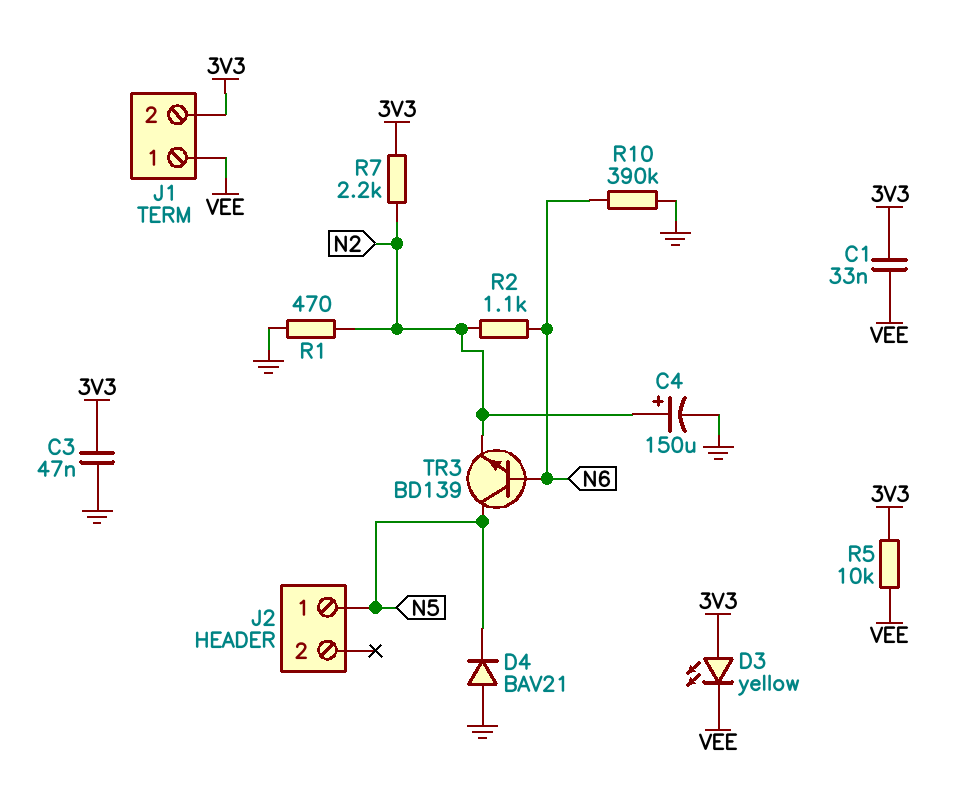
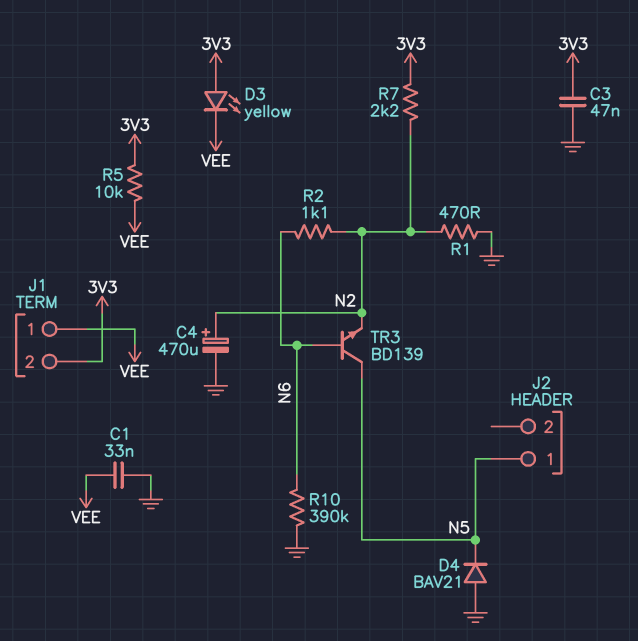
C1: 33nF (3V3, VEE) -> 33nF (GND, VEE)
C4: 150uF (plus N2, minus GND) -> 470uF (plus N2, minus GND)

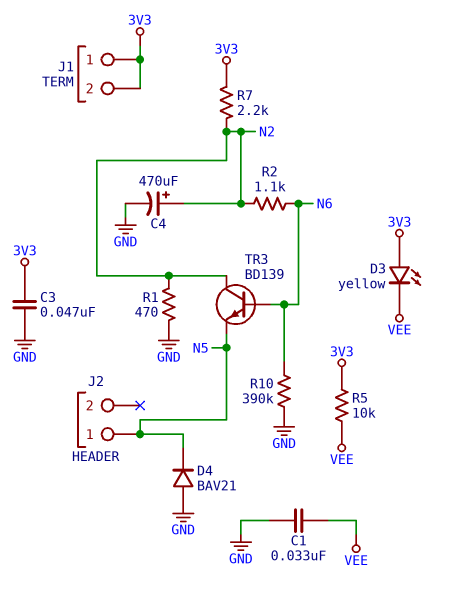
J1 pin 1: VEE -> 3V3
TR3: NPN BD139 (B N6, C N5, E N2) -> NPN BD139 (B N6, C N2, E N5)

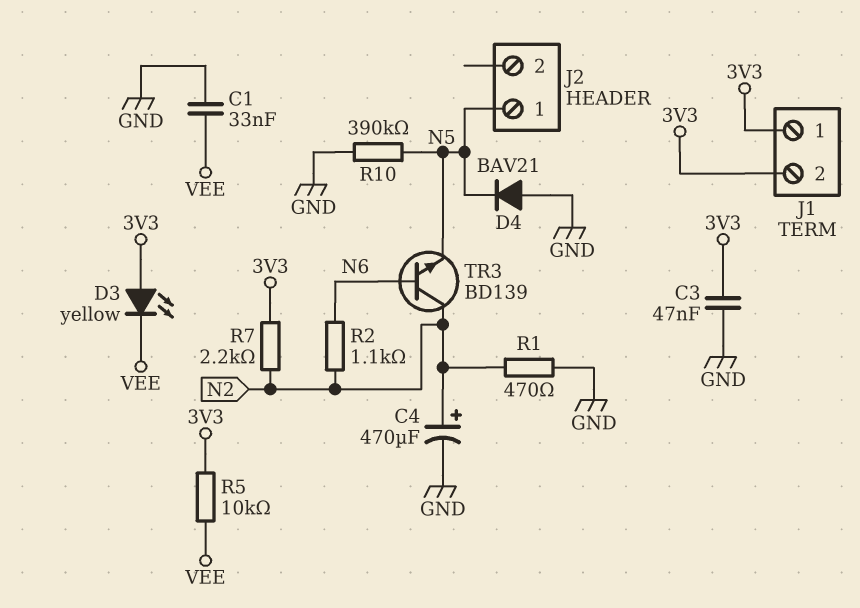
R10: 390k (GND, N6) -> 390k (GND, N5)

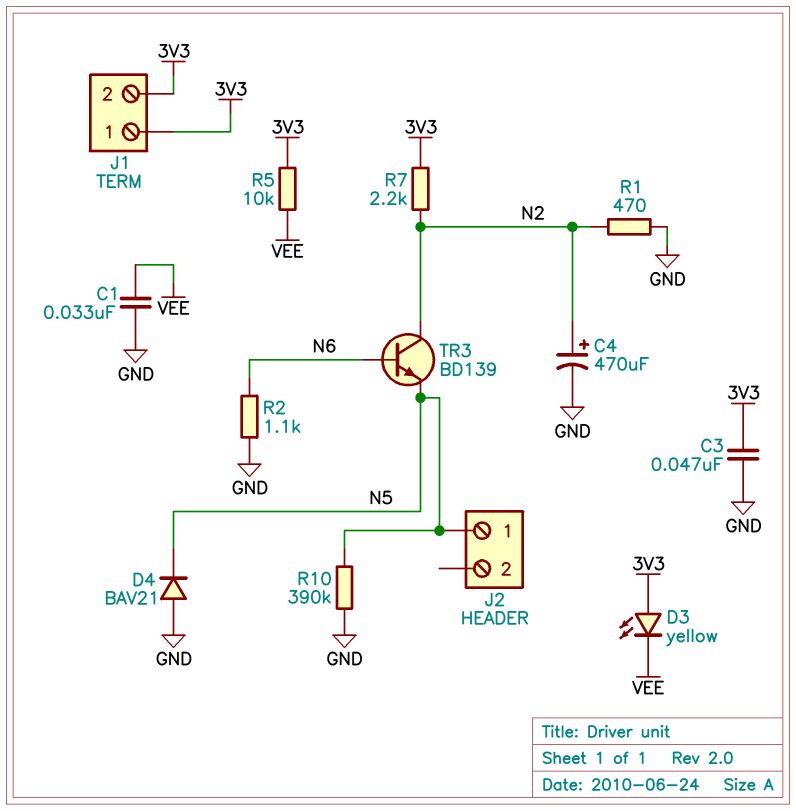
R2: 1.1k (N2, N6) -> 1.1k (GND, N6)

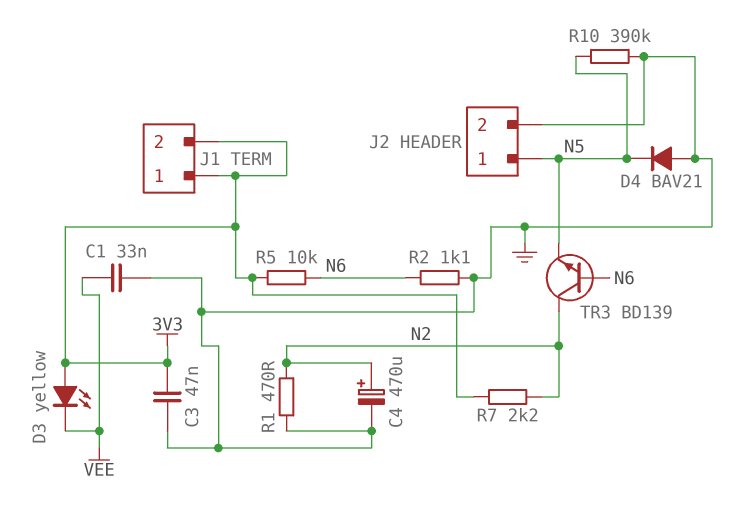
J2 pin 2: none -> GND
R5: 10k (3V3, VEE) -> 10k (3V3, N6)

